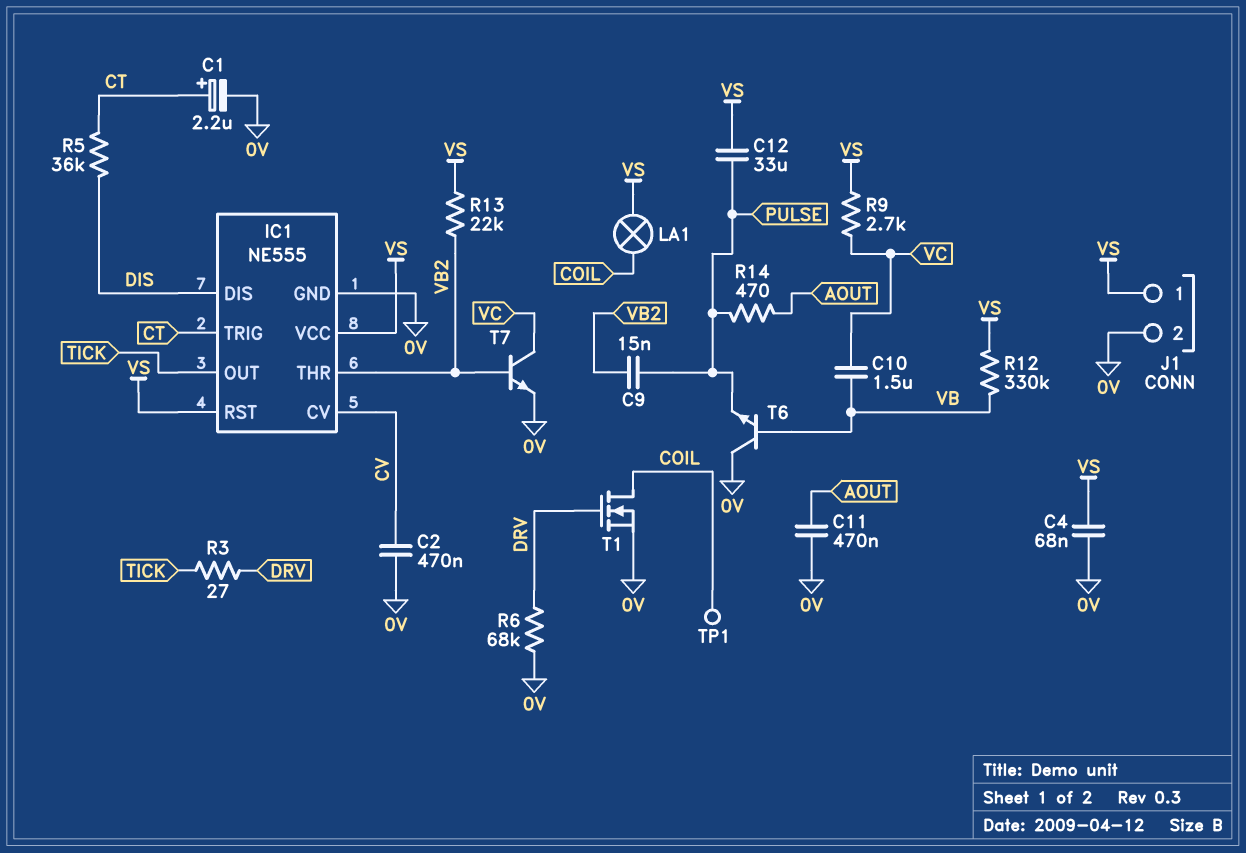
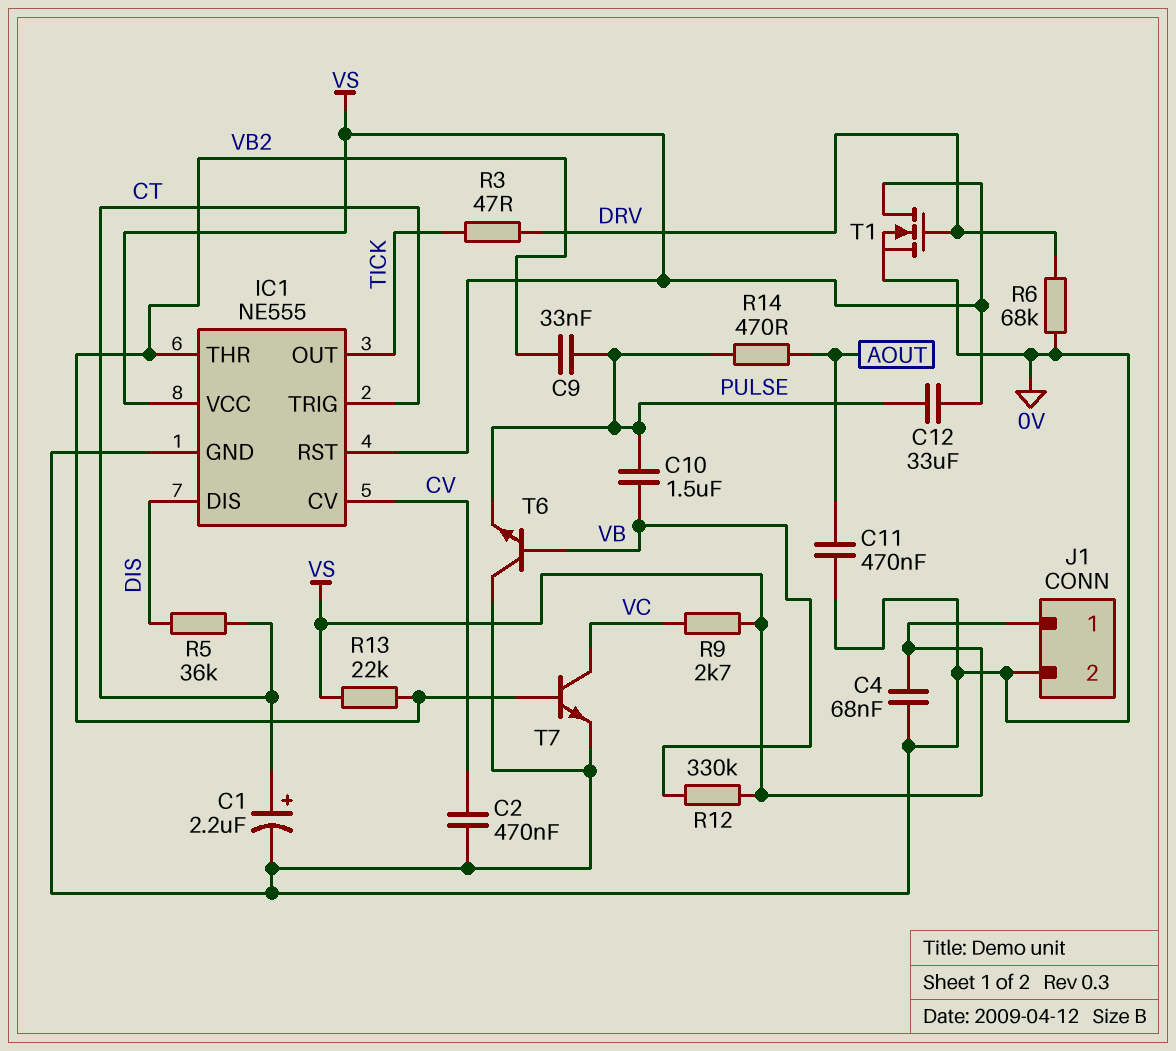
C9: 15nF (PULSE, VB2) -> 33nF (PULSE, VB2)
C10: 1.5uF (VB, VC) -> 1.5uF (PULSE, VB)
LA1: lamp (COIL, VS) -> none
R3: 27 (DRV, TICK) -> 47 (DRV, TICK)
T1: NMOS (G DRV, D COIL, S 0V) -> NMOS (G DRV, D VS, S 0V)
TP1: test point (COIL) -> none

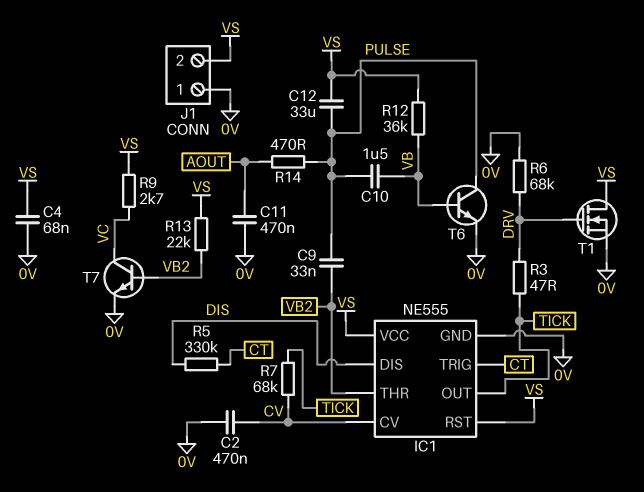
C1: 2.2uF (plus CT, minus 0V) -> none
J1 pin 1: VS -> 0V
J1 pin 2: 0V -> VS
R5: 36k (CT, DIS) -> 330k (CT, DIS)
R7: none -> 68k (CV, TICK)
R12: 330k (VB, VS) -> 36k (VB, VS)
T6: NPN (B VB, C 0V, E PULSE) -> NPN (B VB, C PULSE, E 0V)

